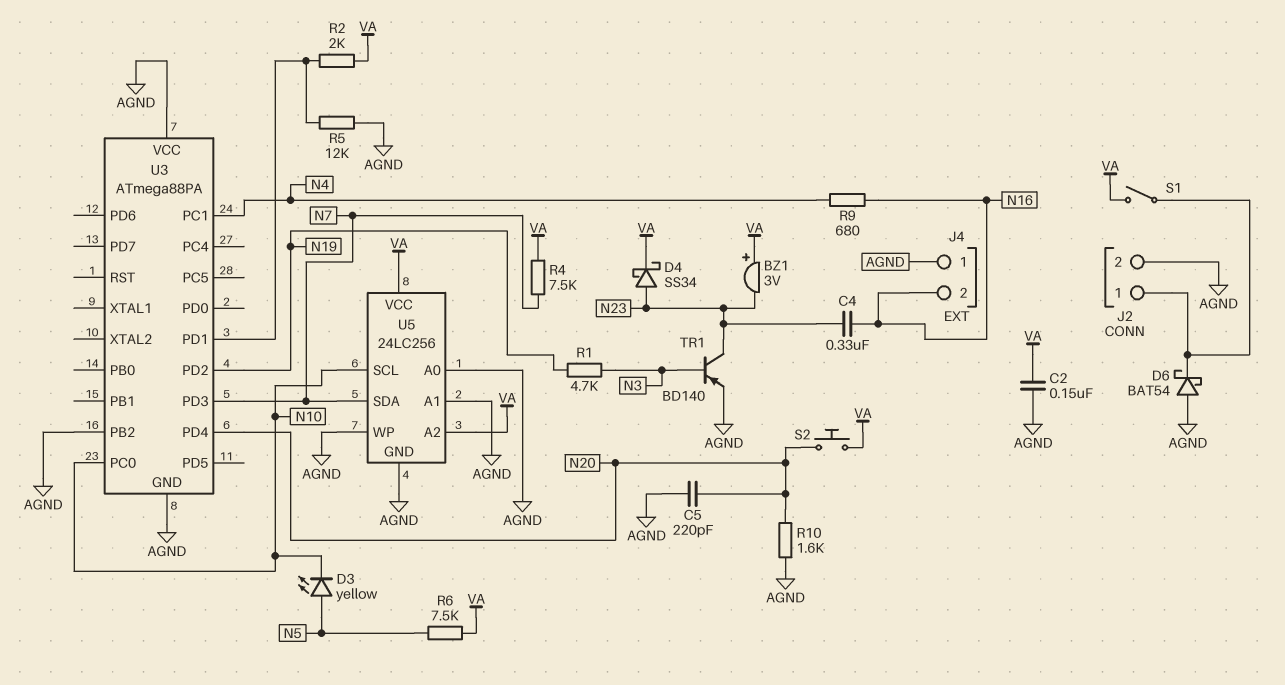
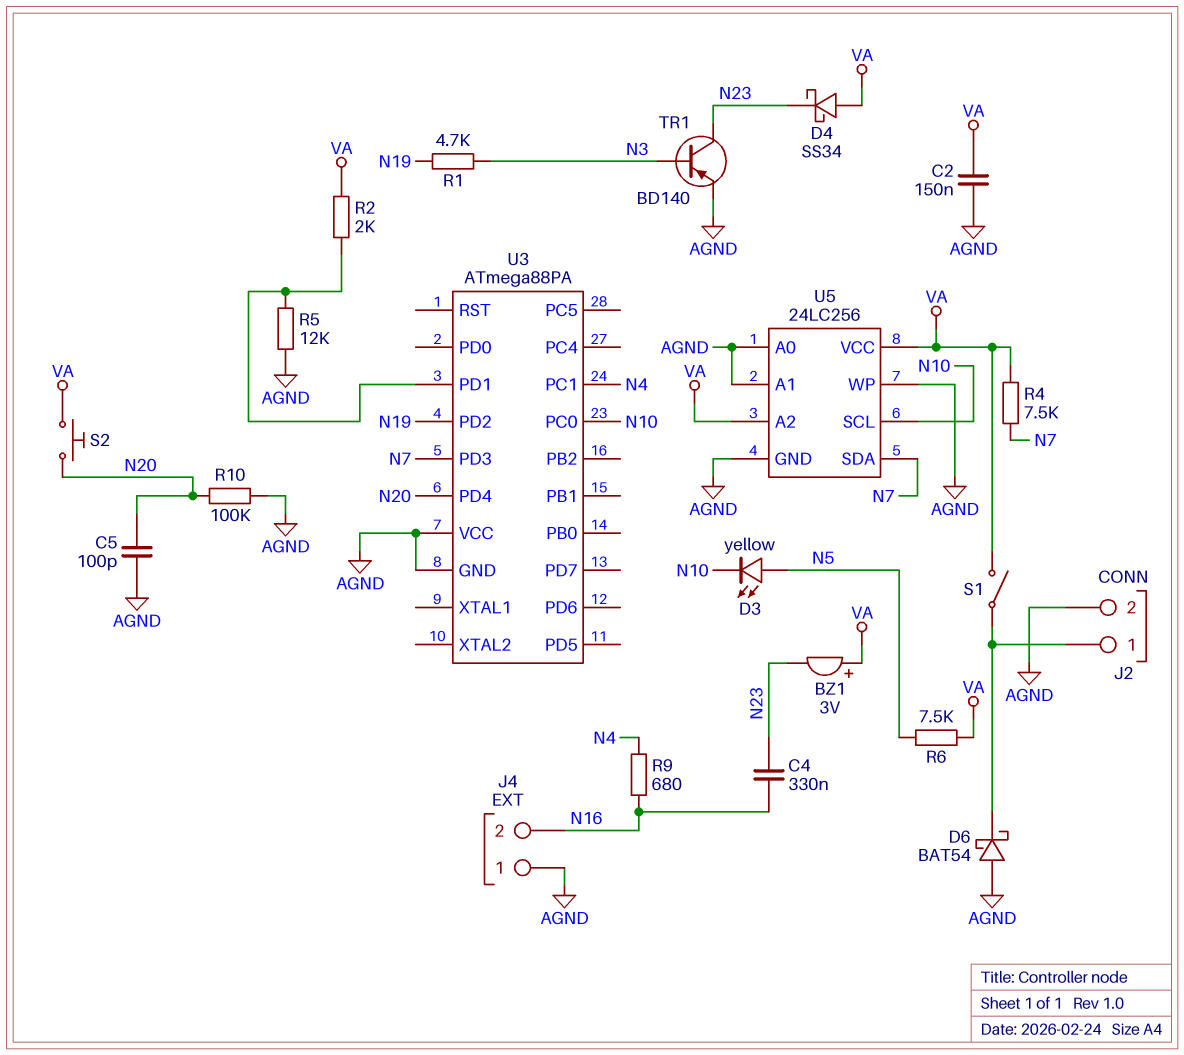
C5: 220pF (AGND, N20) -> 100pF (AGND, N20)
D4: schottky SS34 (A N23, K VA) -> schottky SS34 (A VA, K N23)
R10: 1.6k (AGND, N20) -> 100k (AGND, N20)
U3 pin PB2: AGND -> none

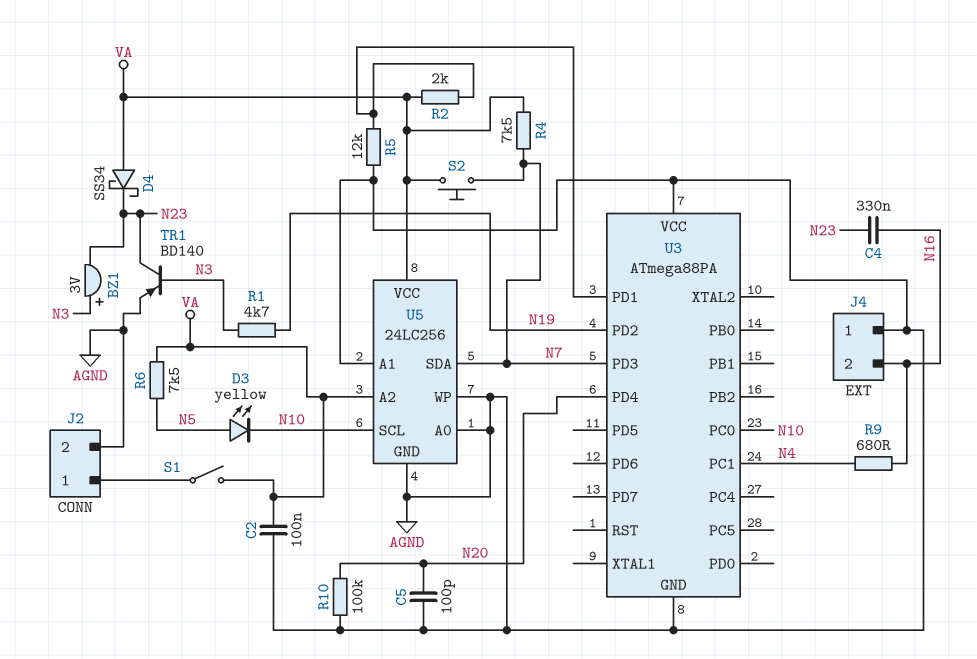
BZ1: buzzer 3V (plus VA, minus N23) -> buzzer 3V (plus N3, minus N23)
C2: 150nF (AGND, VA) -> 100nF (AGND, VA)
D6: schottky BAT54 (A AGND, K J2/1) -> none
S2: button (N20, VA) -> button (N7, VA)

